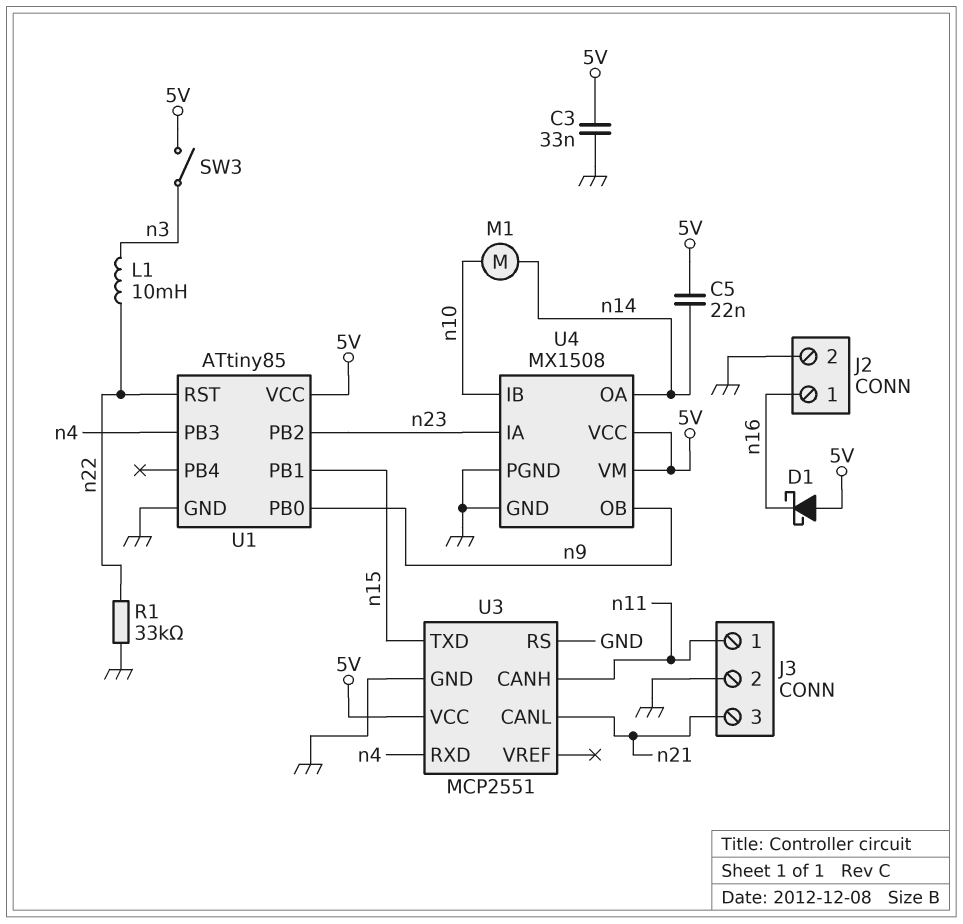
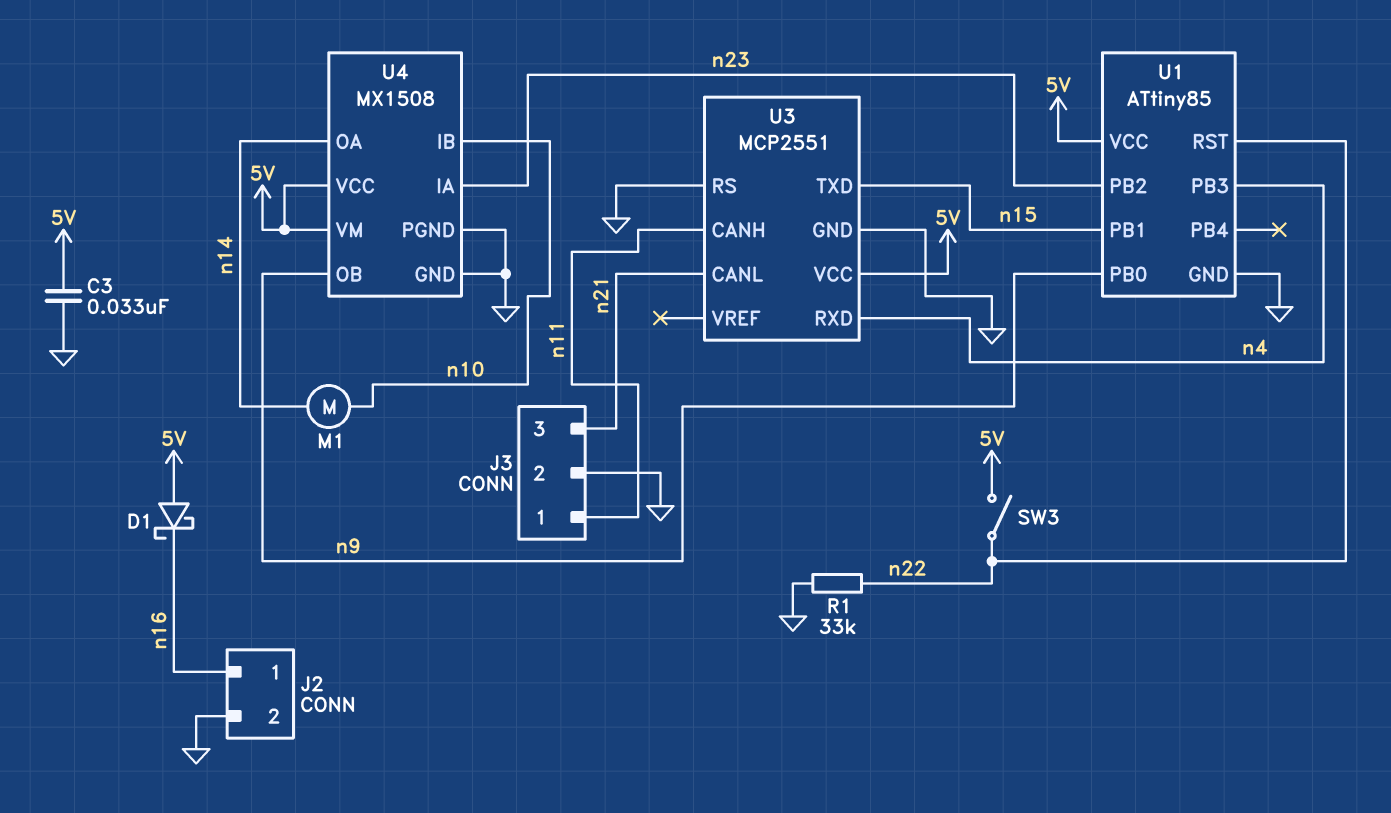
C5: 22nF (5V, n14) -> none
L1: 10mH (n3, n22) -> none
SW3: switch (5V, n3) -> switch (5V, n22)

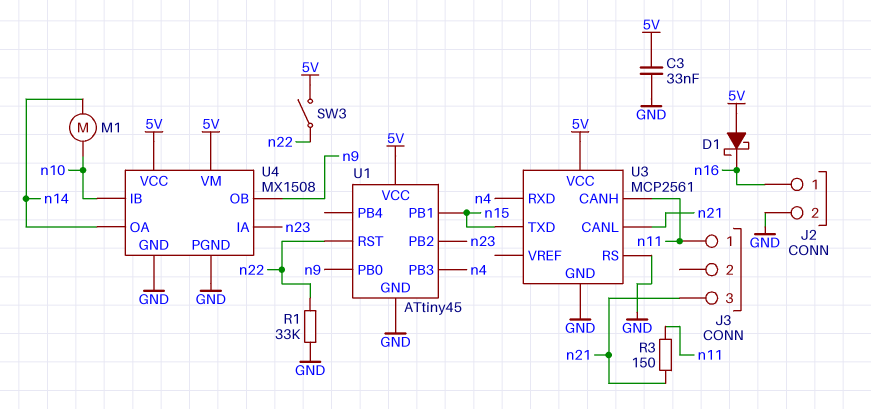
J3 pin 2: GND -> none
R3: none -> 150 (n11, n21)
U1: ATtiny85 -> ATtiny45
U3: MCP2551 -> MCP2561

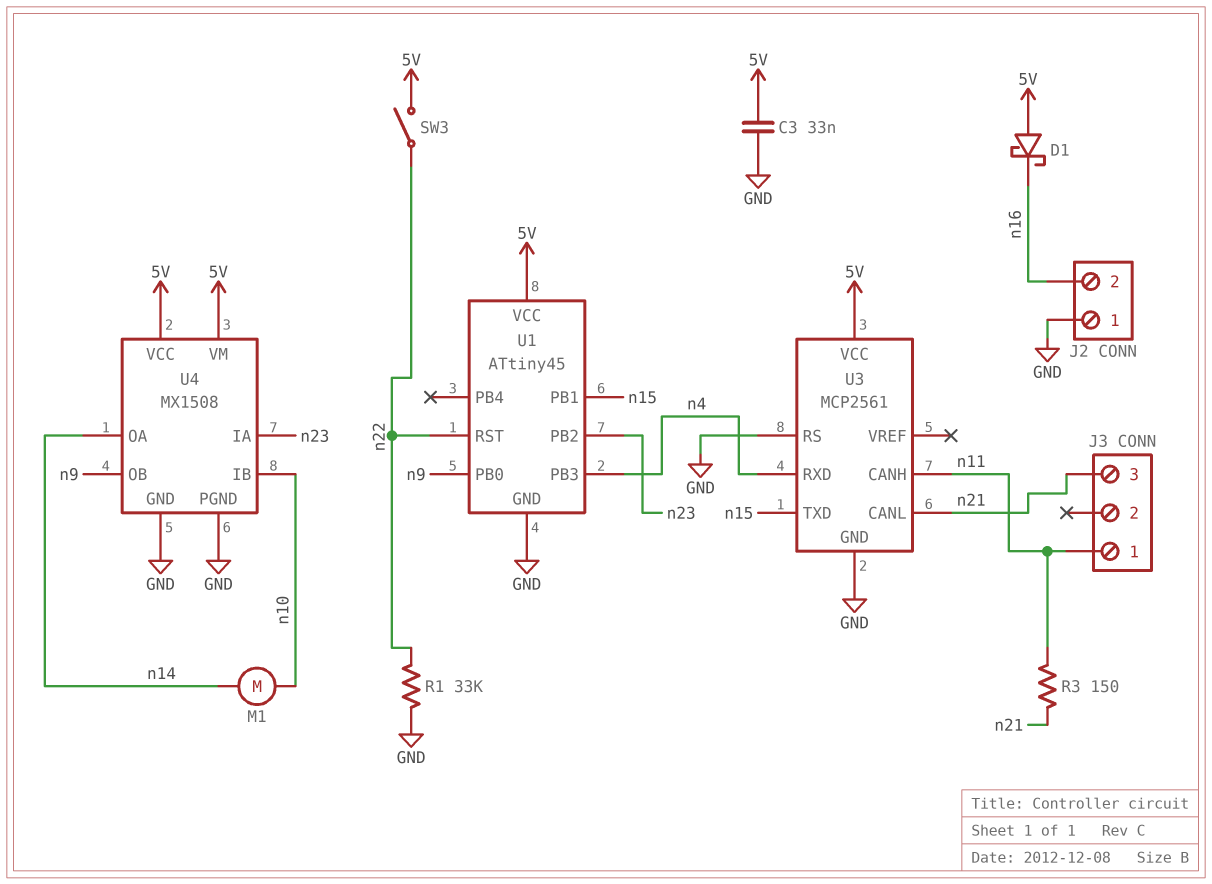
J2 pin 1: n16 -> GND
J2 pin 2: GND -> n16

